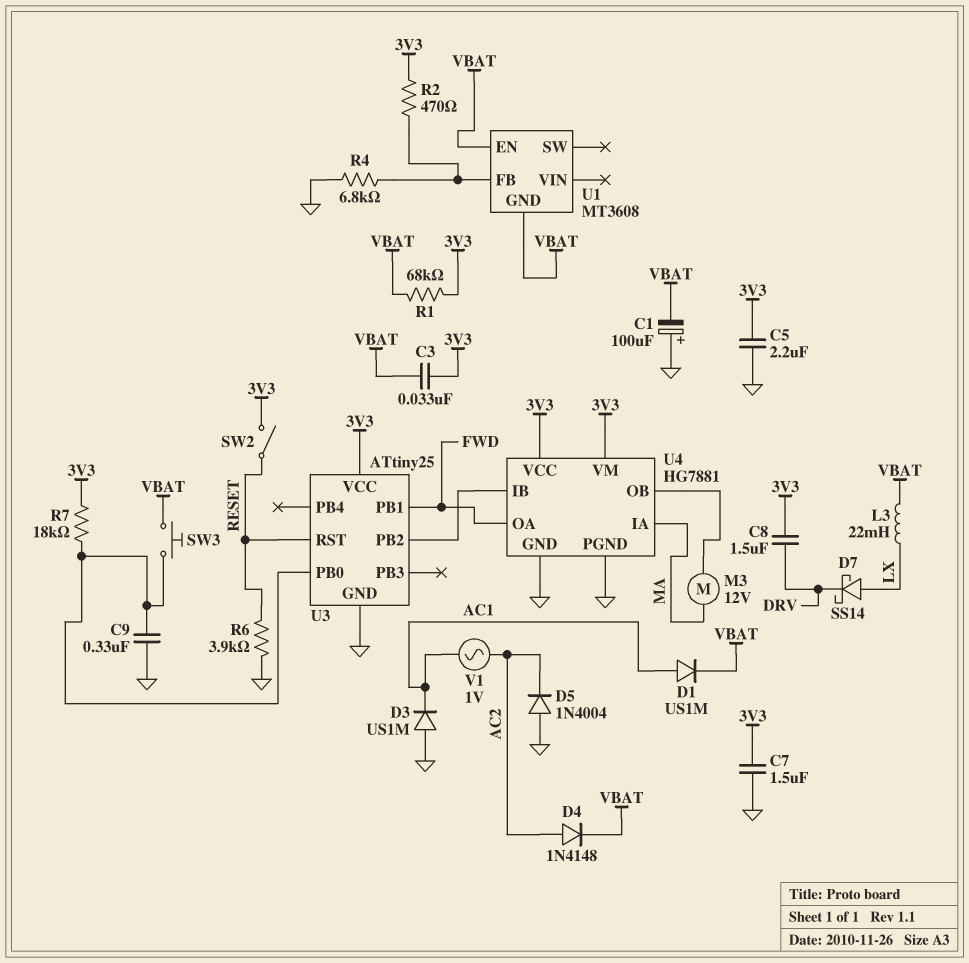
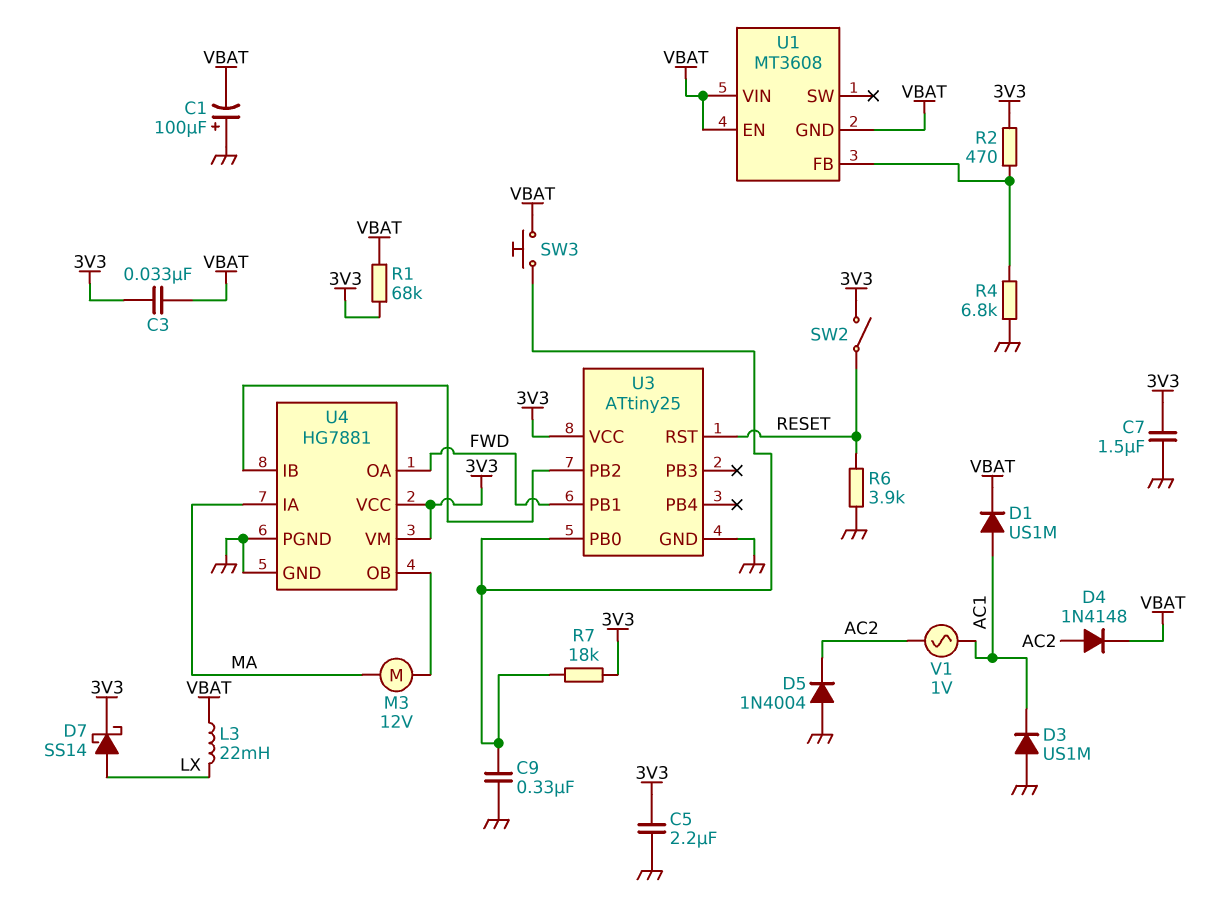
C8: 1.5uF (3V3, DRV) -> none
D7: schottky SS14 (A LX, K DRV) -> schottky SS14 (A LX, K 3V3)
U1 pin VIN: none -> VBAT

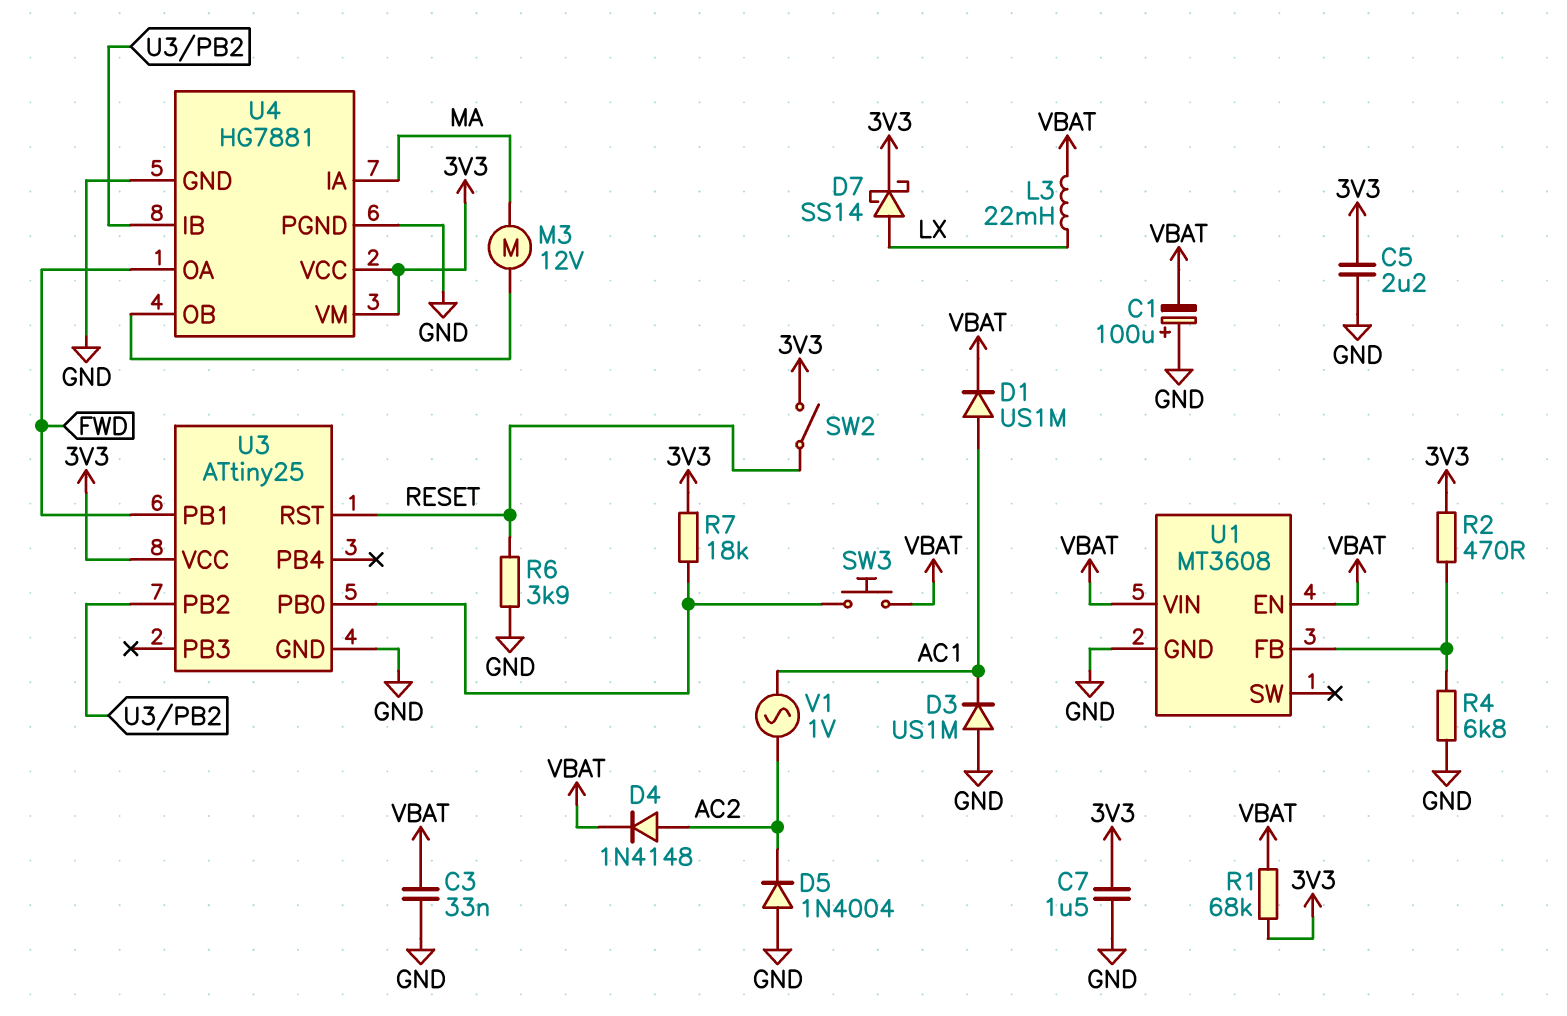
C3: 33nF (3V3, VBAT) -> 33nF (GND, VBAT)
C9: 330nF (GND, U3/PB0) -> none
U1 pin GND: VBAT -> GND

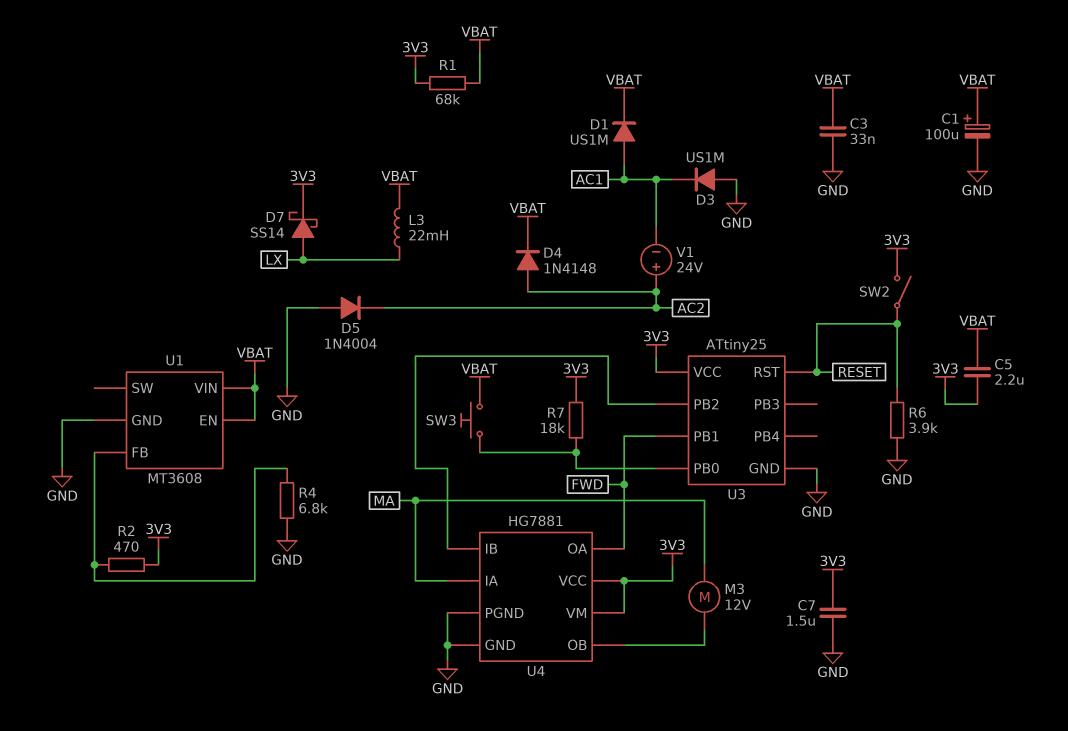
C1: 100uF (plus GND, minus VBAT) -> 100uF (plus VBAT, minus GND)
C5: 2.2uF (3V3, GND) -> 2.2uF (3V3, VBAT)
V1: AC 1V (AC1, AC2) -> 24V (plus AC2, minus AC1)

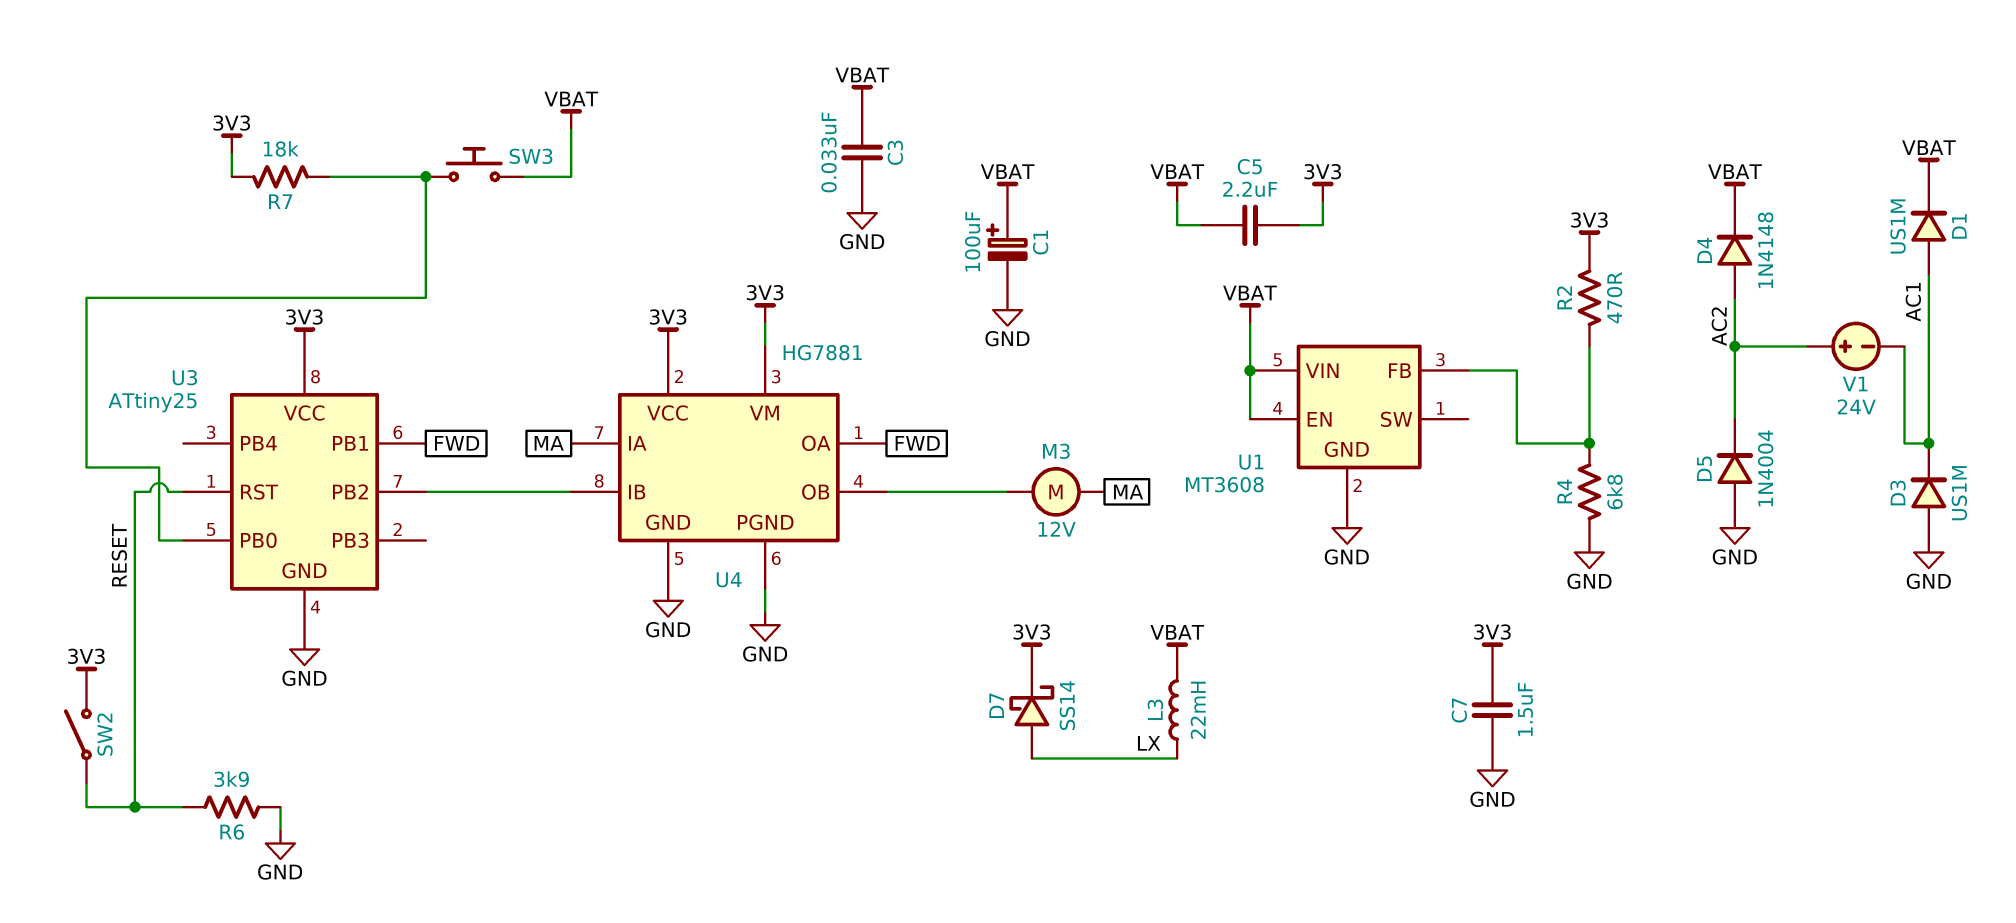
R1: 68k (3V3, VBAT) -> none

